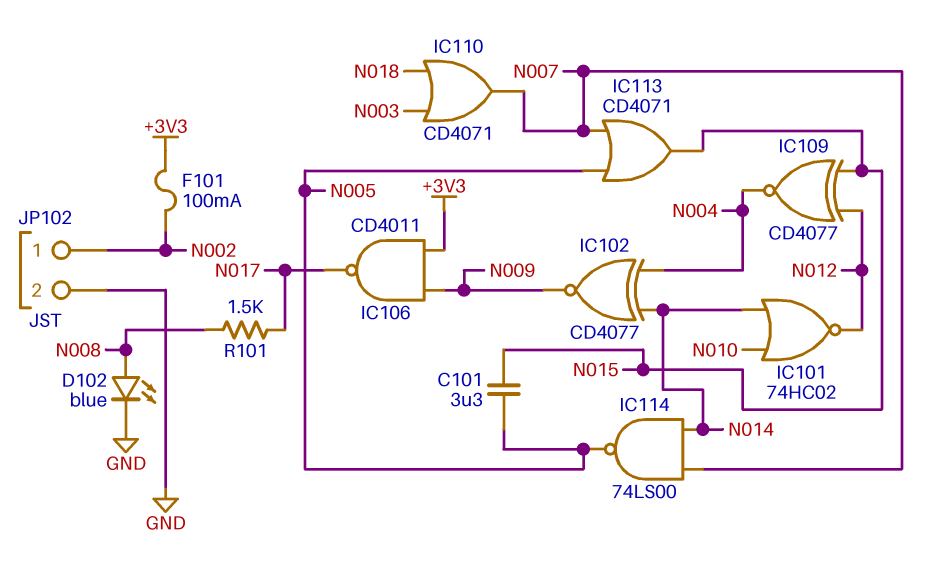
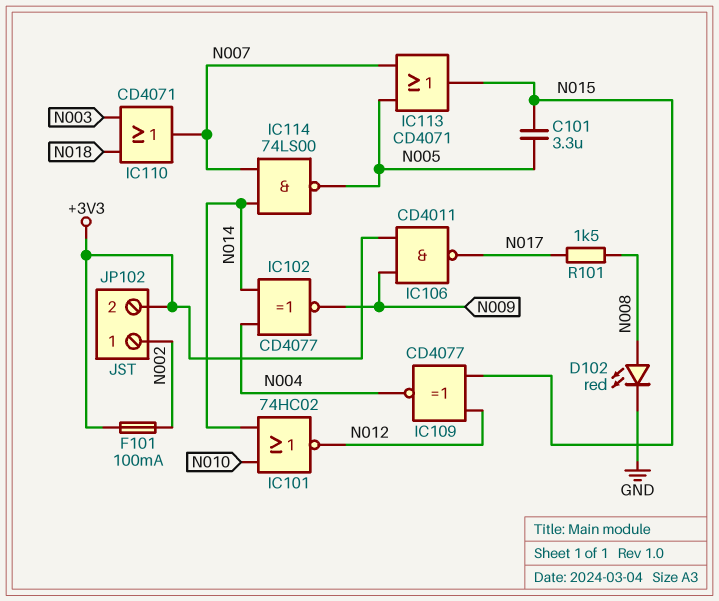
D102: LED blue (A N008, K GND) -> LED red (A N008, K GND)
JP102 pin 2: GND -> +3V3

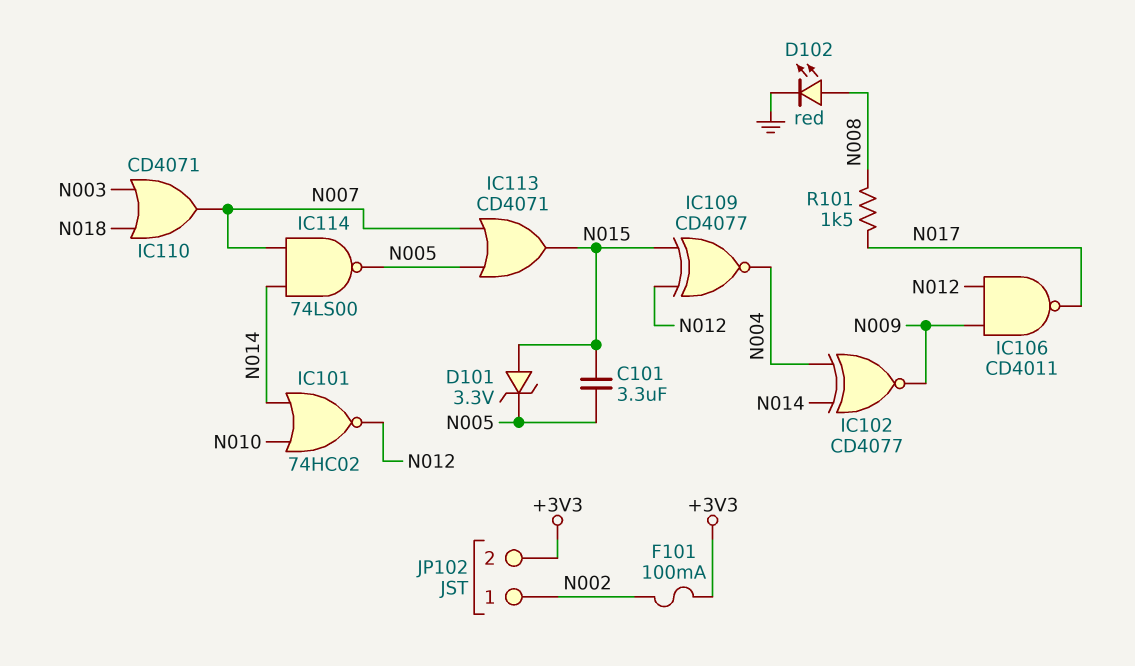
D101: none -> zener 3.3V (A N015, K N005)
IC106: NAND CD4011 (in +3V3, in N009, out N017) -> NAND CD4011 (in N009, in N012, out N017)

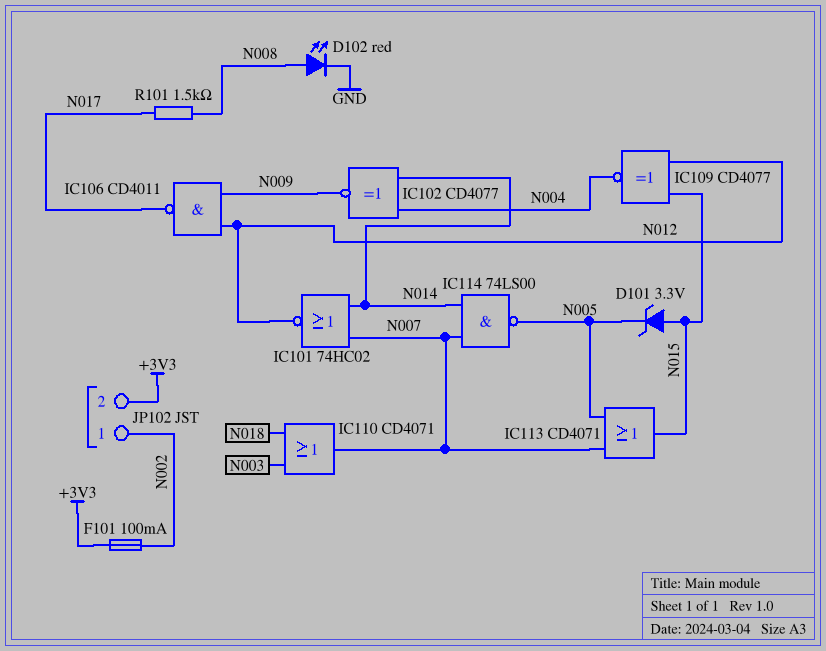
C101: 3.3uF (N005, N015) -> none
IC101: NOR 74HC02 (in N010, in N014, out N012) -> NOR 74HC02 (in N007, in N014, out N012)

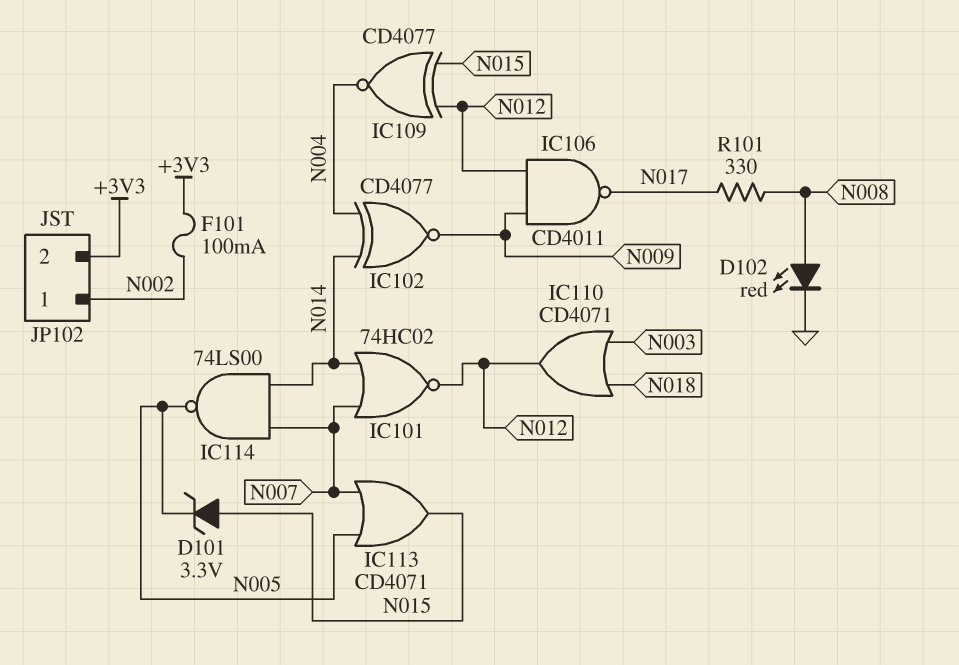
IC110: OR CD4071 (in N003, in N018, out N007) -> OR CD4071 (in N003, in N018, out N012)
R101: 1.5k (N008, N017) -> 330 (N008, N017)

